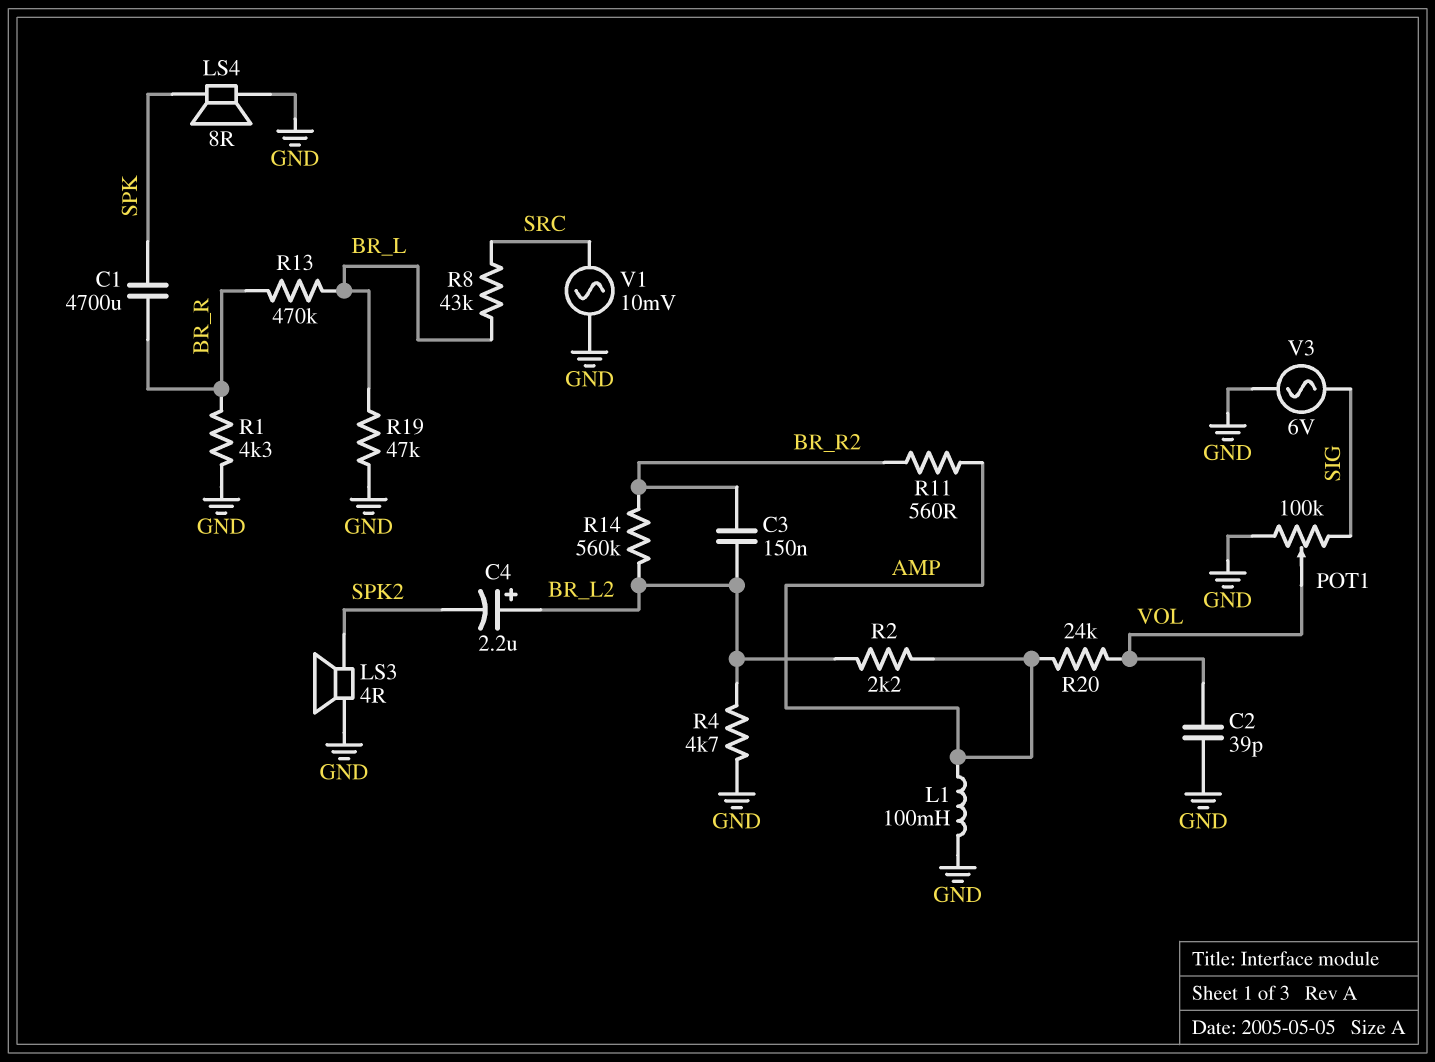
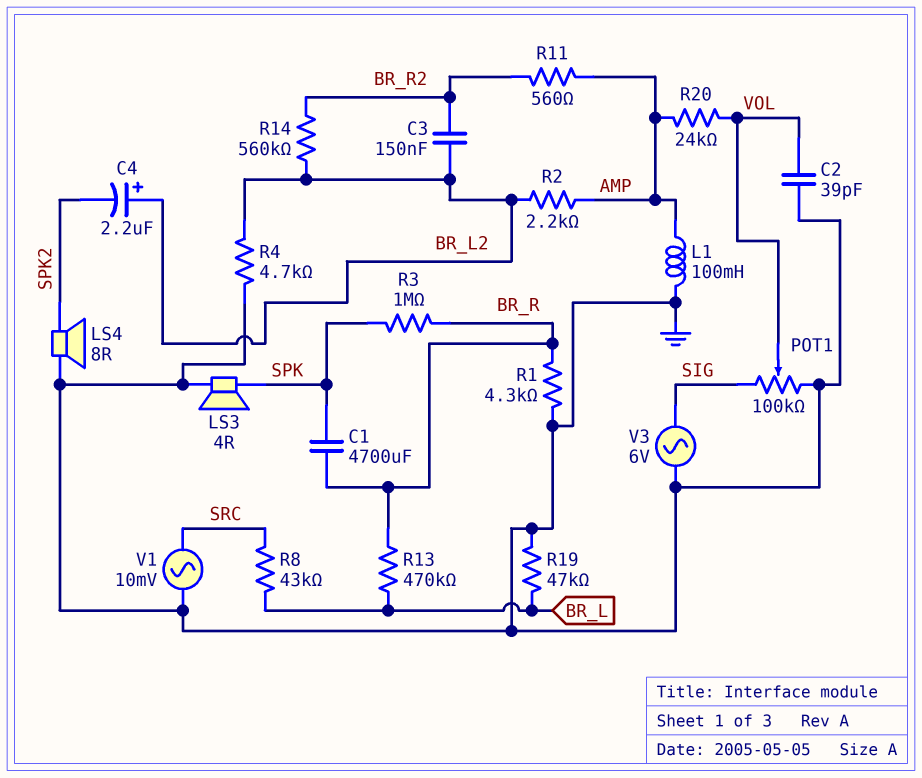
LS3: speaker 4R (GND, SPK2) -> speaker 4R (GND, SPK)
LS4: speaker 8R (GND, SPK) -> speaker 8R (GND, SPK2)
R3: none -> 1M (BR_R, SPK)

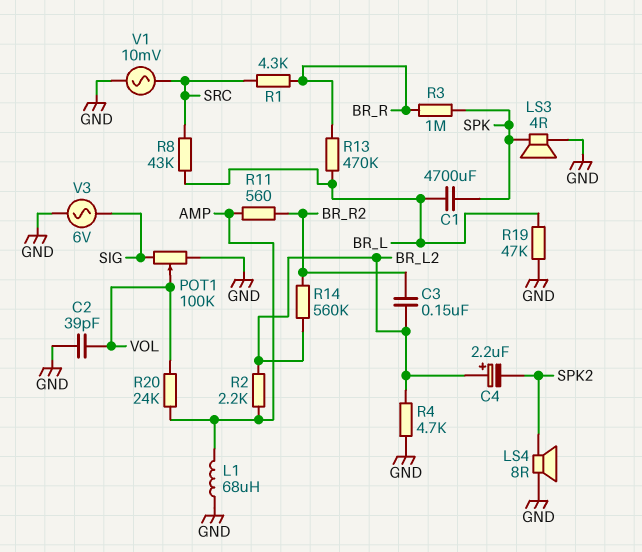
C1: 4700uF (BR_R, SPK) -> 4700uF (BR_L, SPK)
L1: 100mH (AMP, GND) -> 68uH (AMP, GND)
R1: 4.3k (BR_R, GND) -> 4.3k (BR_R, SRC)

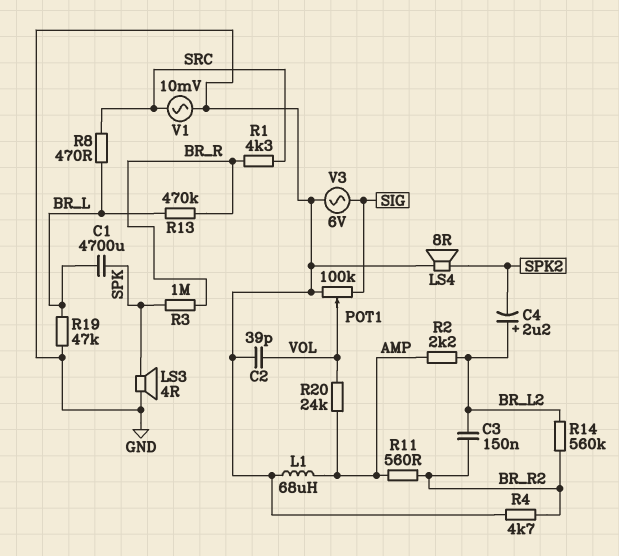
R4: 4.7k (BR_L2, GND) -> 4.7k (BR_R2, GND)
R8: 43k (BR_L, SRC) -> 470 (BR_L, SRC)

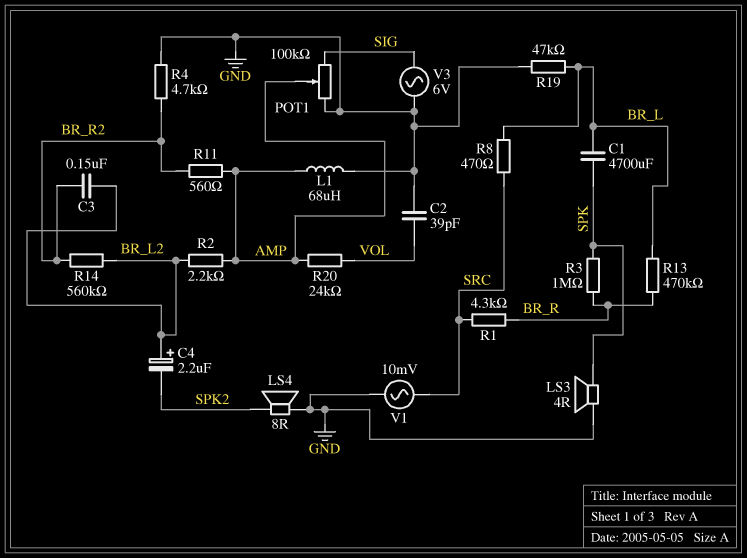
POT1: 100k (GND, SIG, wiper VOL) -> 100k (GND, SIG, wiper AMP)

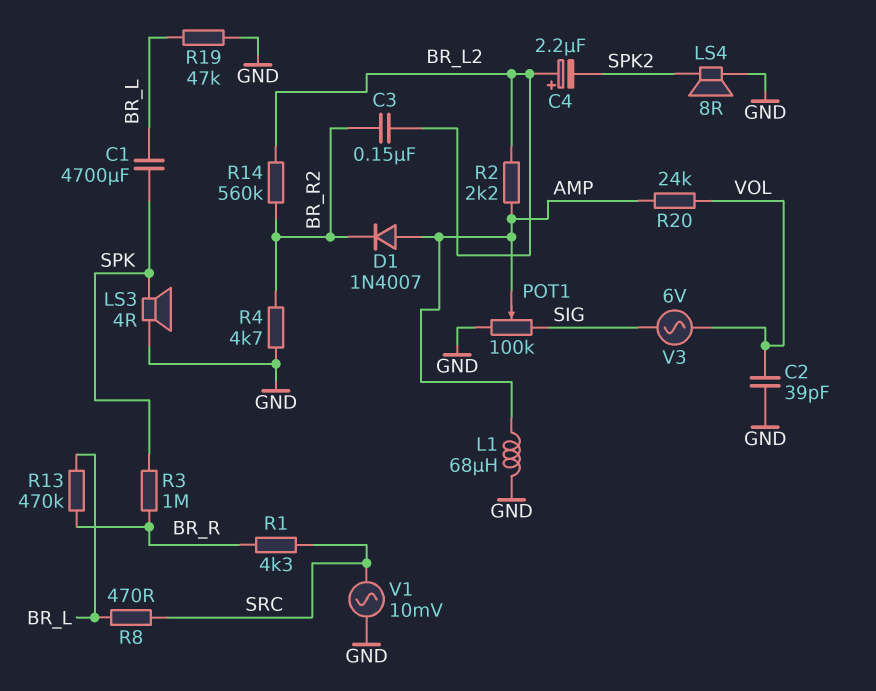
D1: none -> diode 1N4007 (A AMP, K BR_R2)
R11: 560 (AMP, BR_R2) -> none
V3: AC 6V (GND, SIG) -> AC 6V (SIG, VOL)

